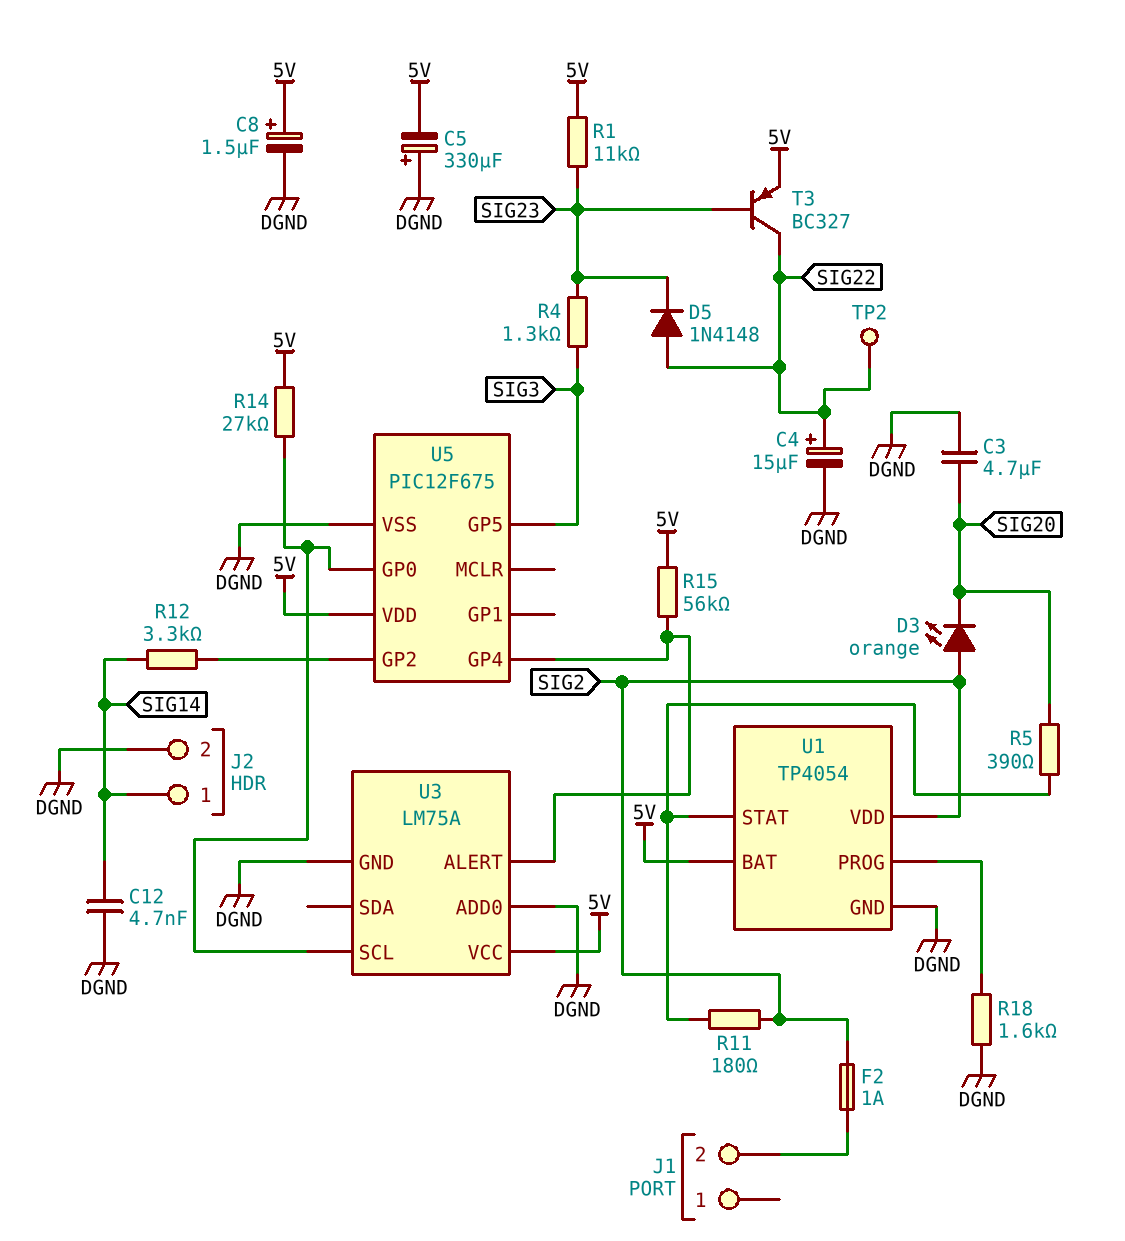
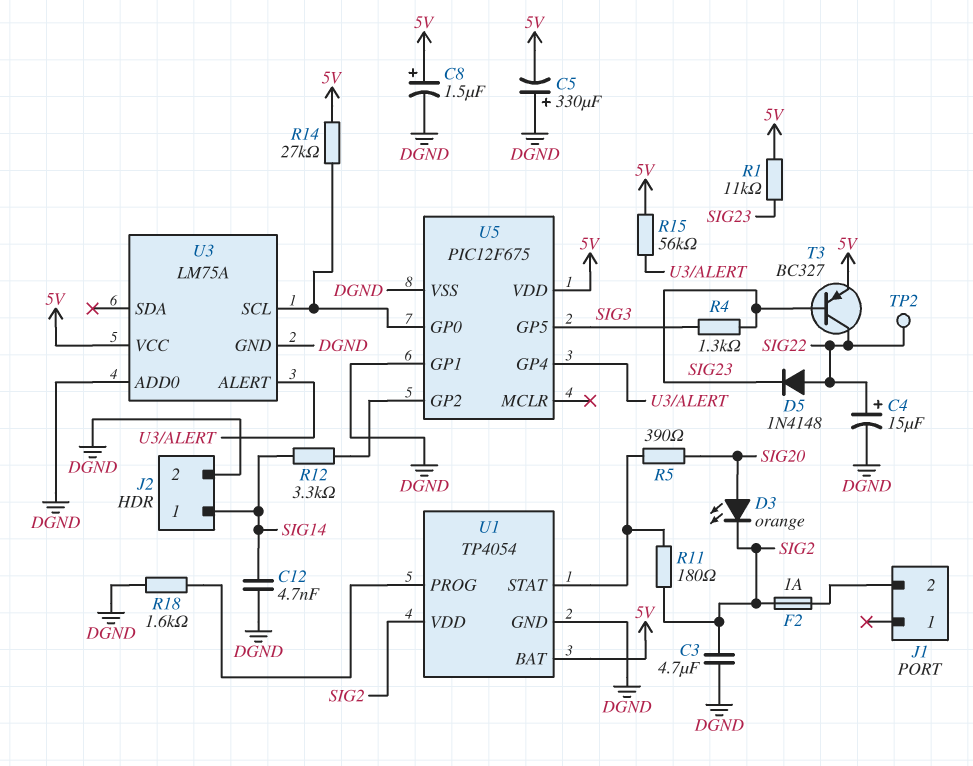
C3: 4.7uF (DGND, SIG20) -> 4.7uF (DGND, SIG2)
D3: LED orange (A SIG2, K SIG20) -> LED orange (A SIG20, K SIG2)
U5 pin GP1: none -> DGND

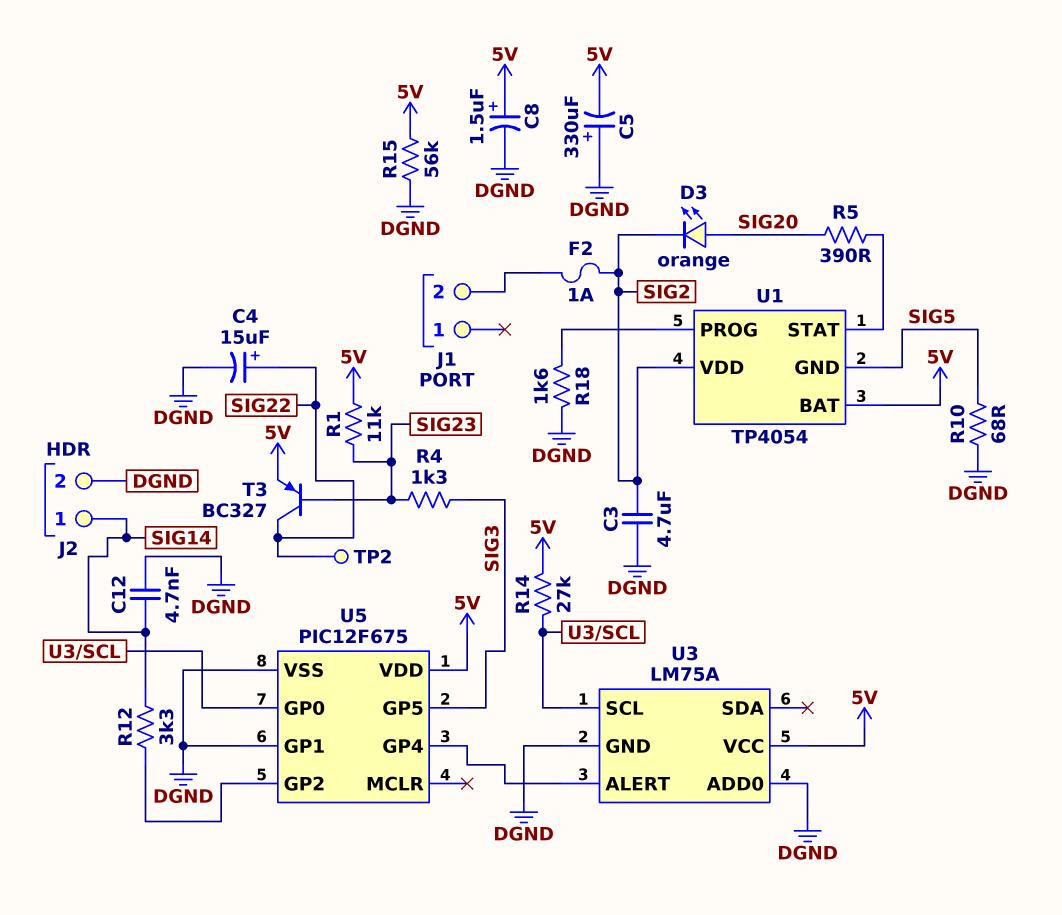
D5: diode 1N4148 (A SIG22, K SIG23) -> none
R10: none -> 68 (DGND, SIG5)
R11: 180 (SIG2, U1/STAT) -> none
R15: 56k (5V, U3/ALERT) -> 56k (5V, DGND)
U1 pin GND: DGND -> SIG5

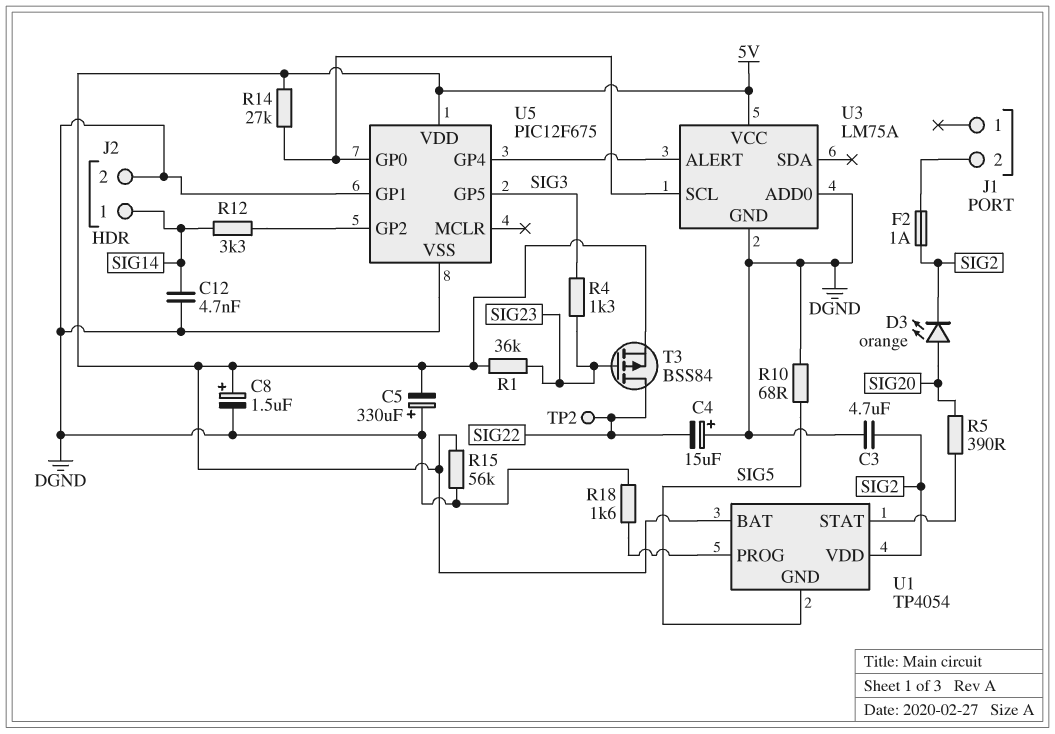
C4: 15uF (plus SIG22, minus DGND) -> 15uF (plus DGND, minus SIG22)
R1: 11k (5V, SIG23) -> 36k (5V, SIG23)
T3: PNP BC327 (B SIG23, C SIG22, E 5V) -> PMOS BSS84 (G SIG23, D SIG22, S 5V)

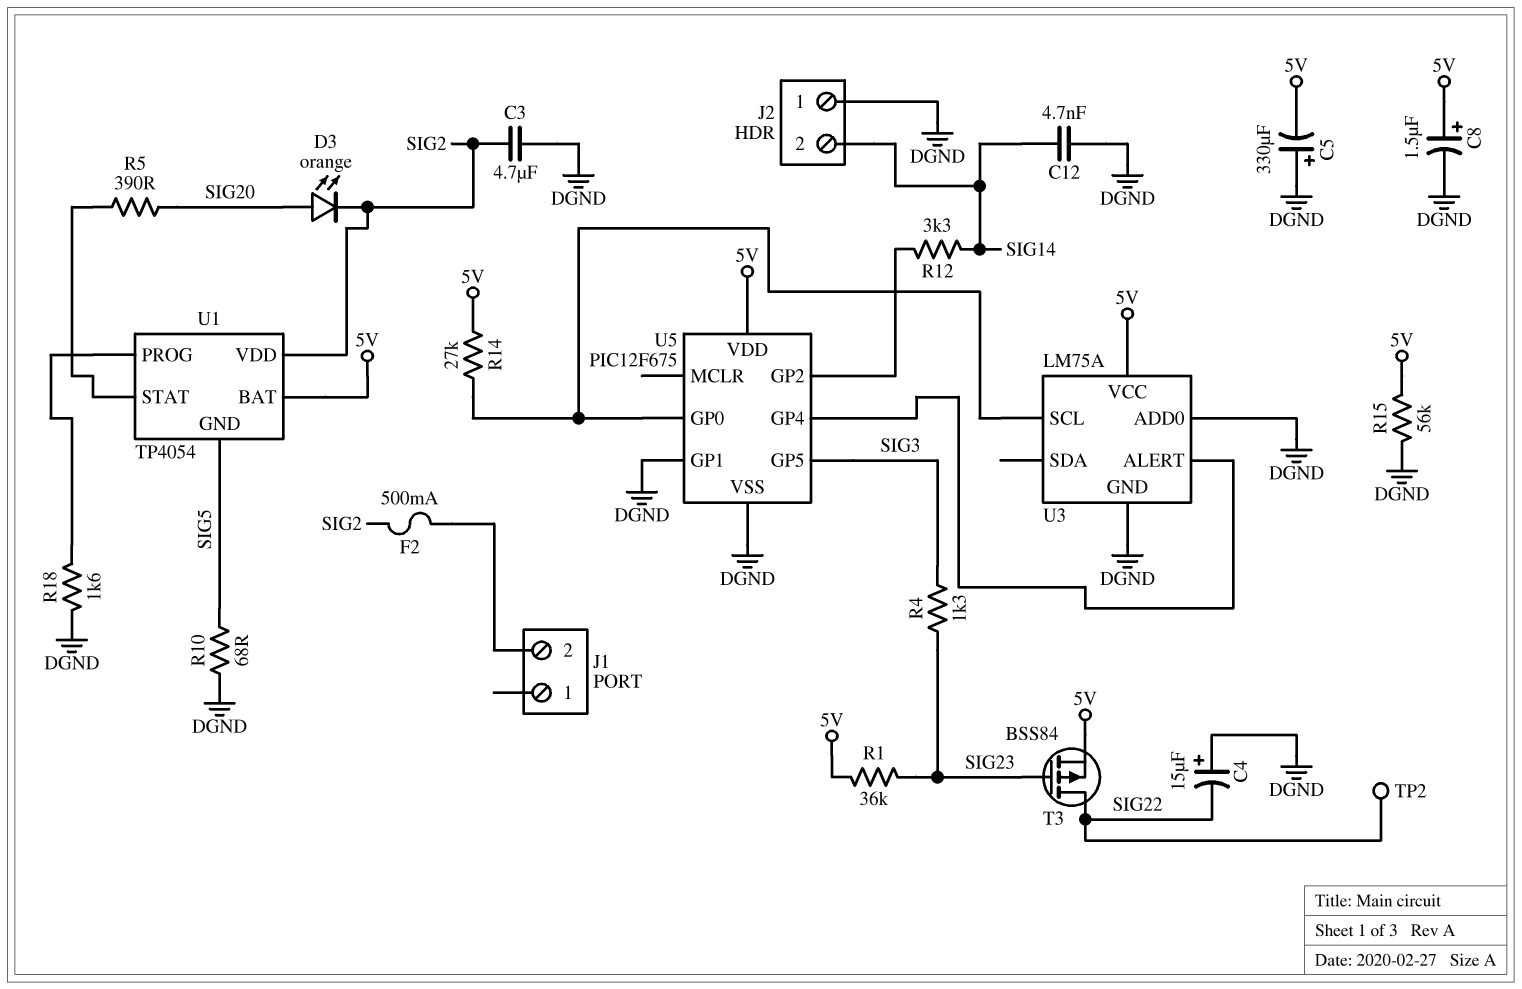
F2: 1A (J1/2, SIG2) -> 500mA (J1/2, SIG2)
J2 pin 1: SIG14 -> DGND
J2 pin 2: DGND -> SIG14

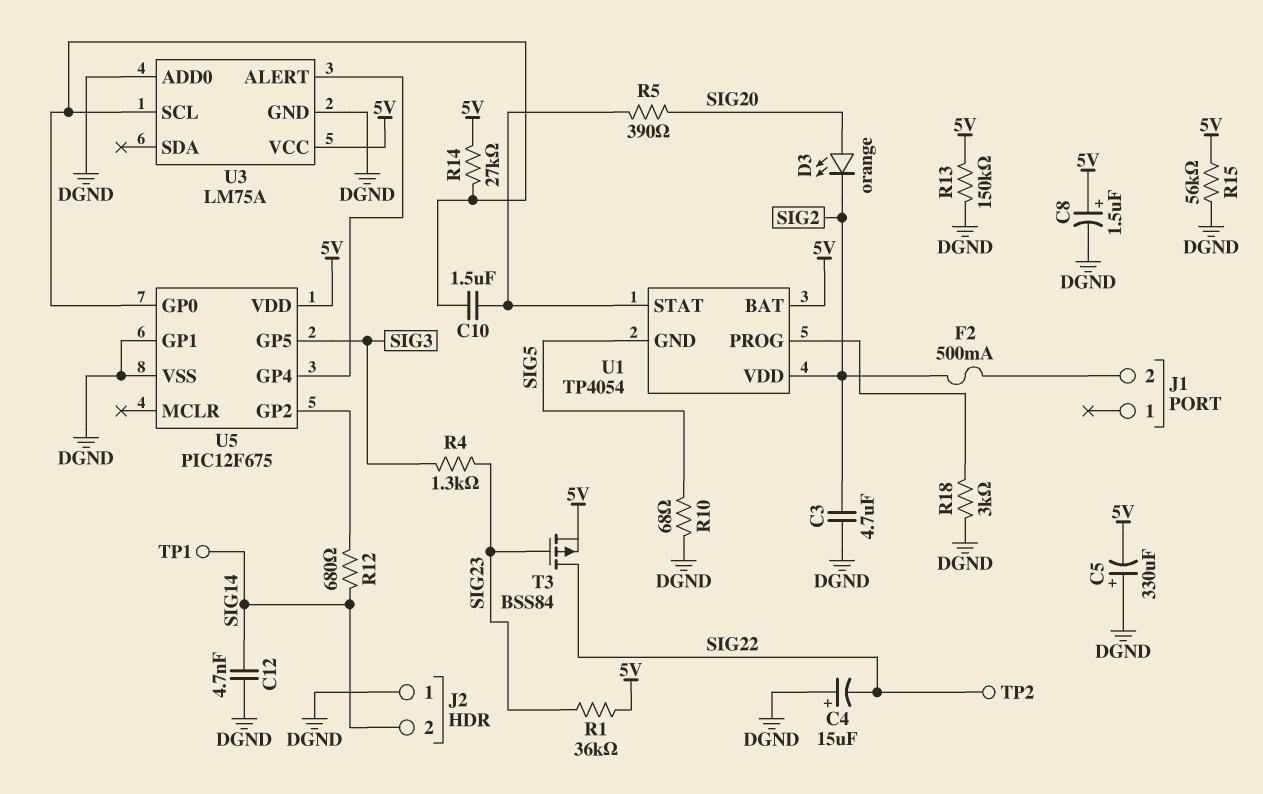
C10: none -> 1.5uF (U1/STAT, U3/SCL)
R12: 3.3k (SIG14, U5/GP2) -> 680 (SIG14, U5/GP2)
R13: none -> 150k (5V, DGND)
R18: 1.6k (DGND, U1/PROG) -> 3k (DGND, U1/PROG)
TP1: none -> test point (SIG14)

